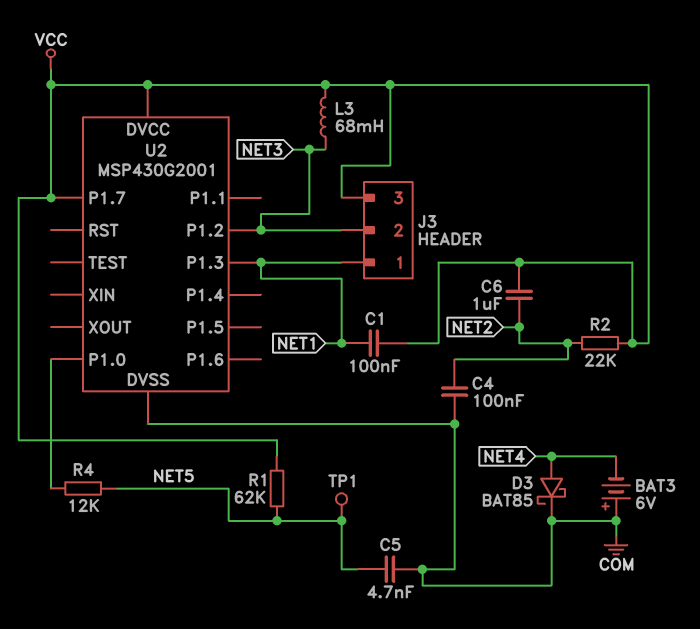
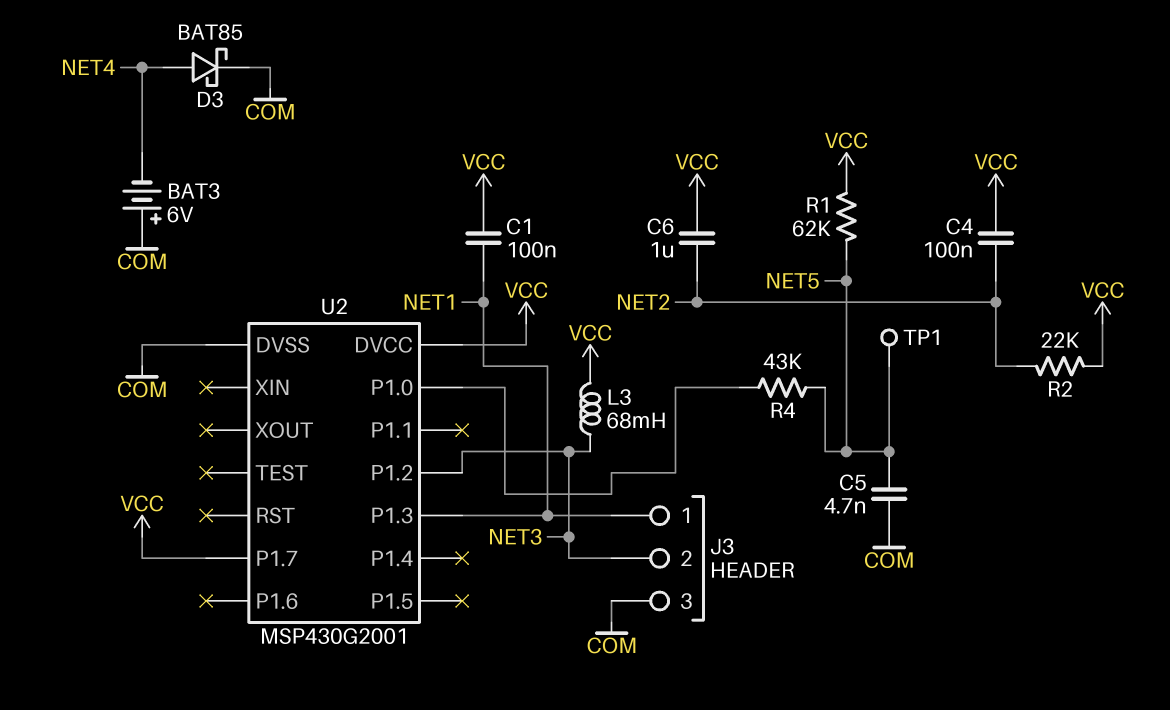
C4: 100nF (COM, NET2) -> 100nF (NET2, VCC)
J3 pin 3: VCC -> COM
R4: 12k (NET5, U2/P1.0) -> 43k (NET5, U2/P1.0)

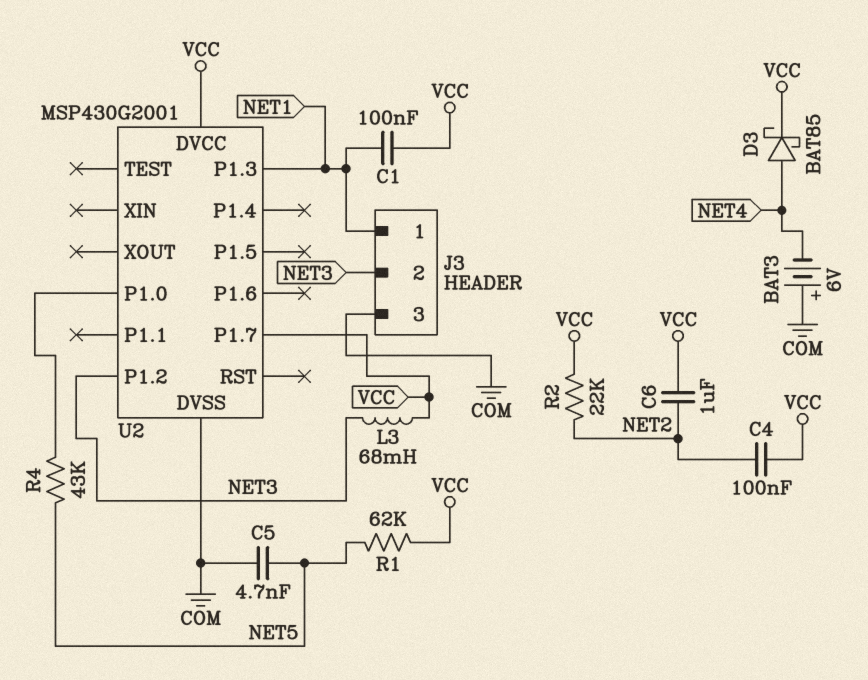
D3: schottky BAT85 (A NET4, K COM) -> schottky BAT85 (A NET4, K VCC)
TP1: test point (NET5) -> none

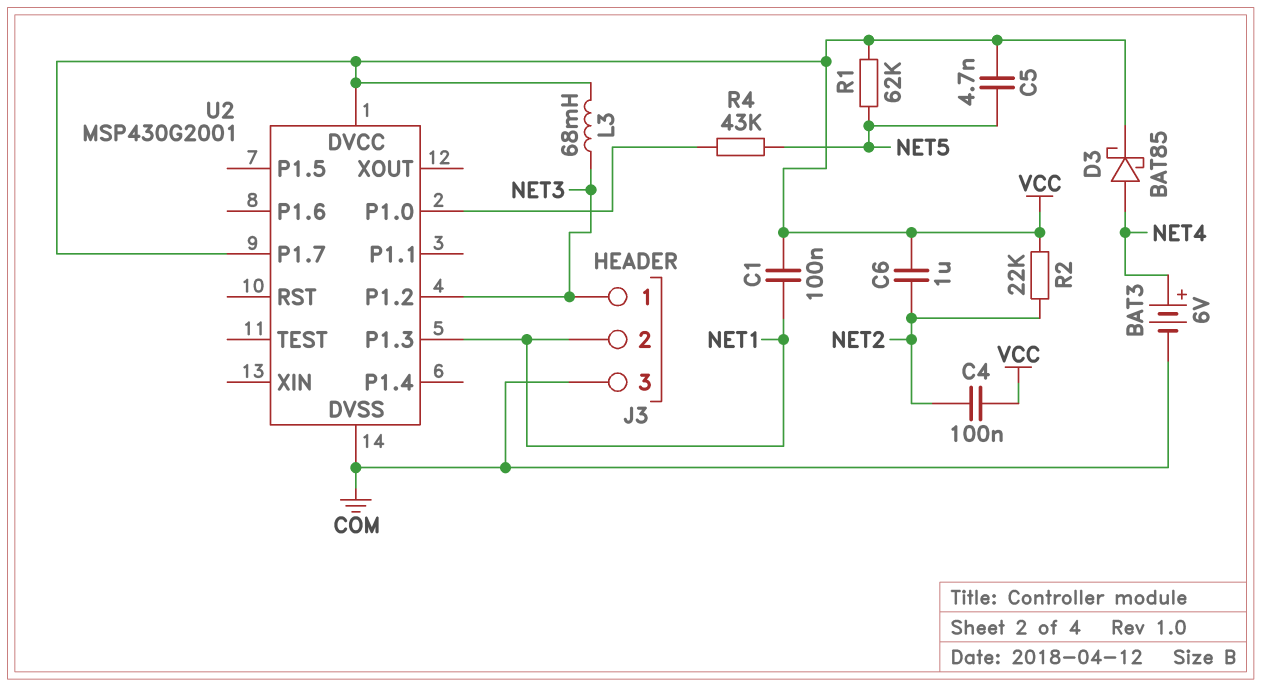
BAT3: 6V (plus COM, minus NET4) -> 6V (plus NET4, minus COM)
C5: 4.7nF (COM, NET5) -> 4.7nF (NET5, VCC)
J3 pin 1: NET1 -> NET3
J3 pin 2: NET3 -> NET1

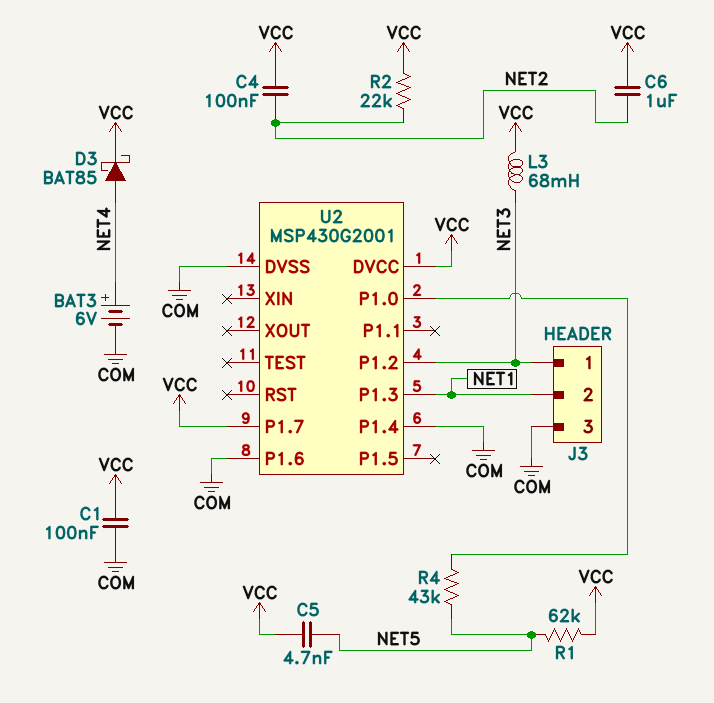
C1: 100nF (NET1, VCC) -> 100nF (COM, VCC)
U2 pin P1.4: none -> COM
U2 pin P1.6: none -> COM

